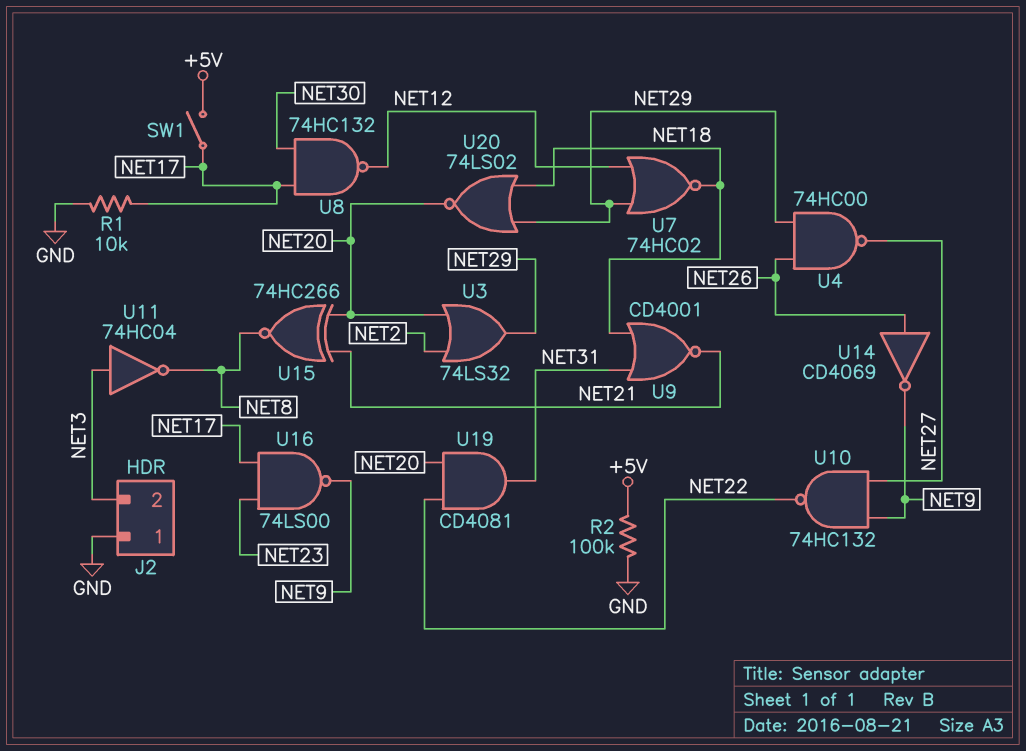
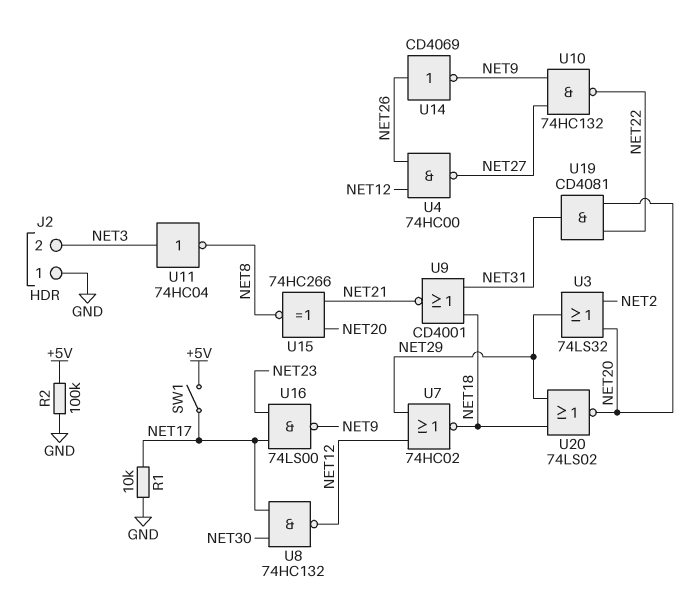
U4: NAND 74HC00 (in NET26, in NET29, out NET27) -> NAND 74HC00 (in NET12, in NET26, out NET27)

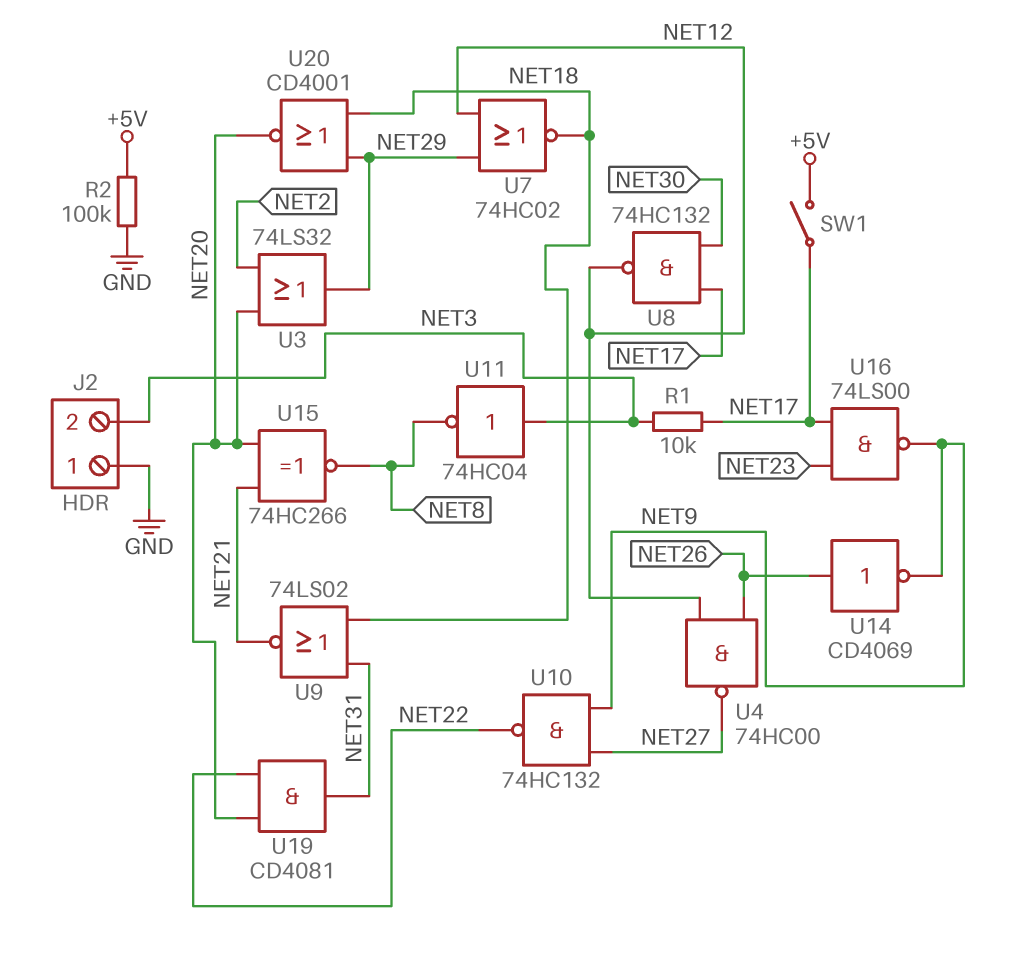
R1: 10k (GND, NET17) -> 10k (NET3, NET17)
U9: NOR CD4001 (in NET18, in NET31, out NET21) -> NOR 74LS02 (in NET18, in NET31, out NET21)
U20: NOR 74LS02 (in NET18, in NET29, out NET20) -> NOR CD4001 (in NET18, in NET29, out NET20)

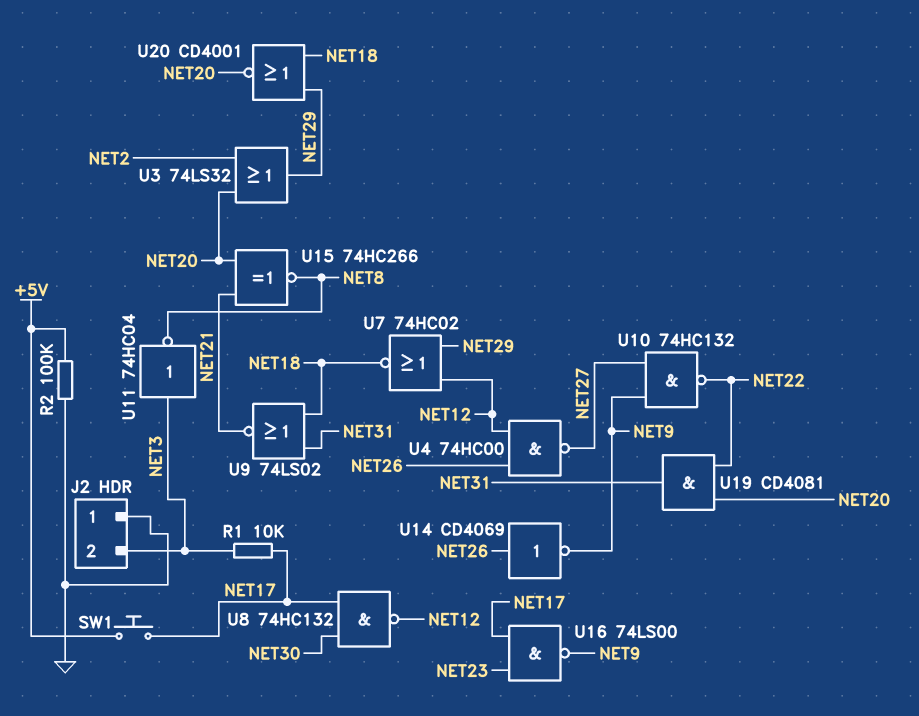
SW1: switch (+5V, NET17) -> button (+5V, NET17)

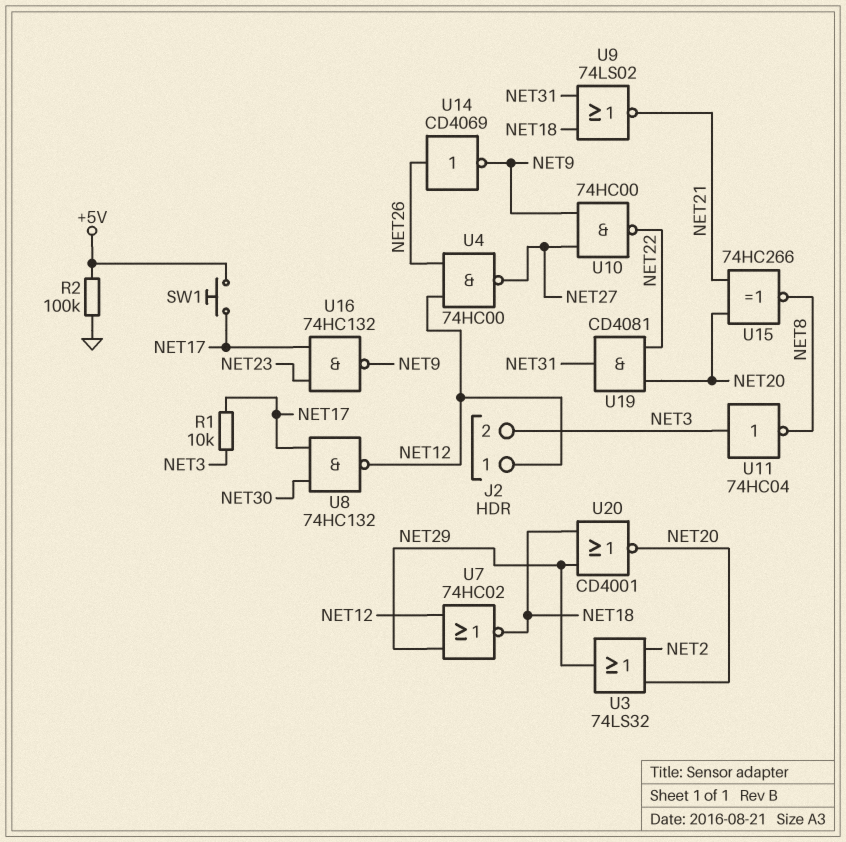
J2 pin 1: GND -> NET12
U10: NAND 74HC132 (in NET9, in NET27, out NET22) -> NAND 74HC00 (in NET9, in NET27, out NET22)
U16: NAND 74LS00 (in NET17, in NET23, out NET9) -> NAND 74HC132 (in NET17, in NET23, out NET9)

